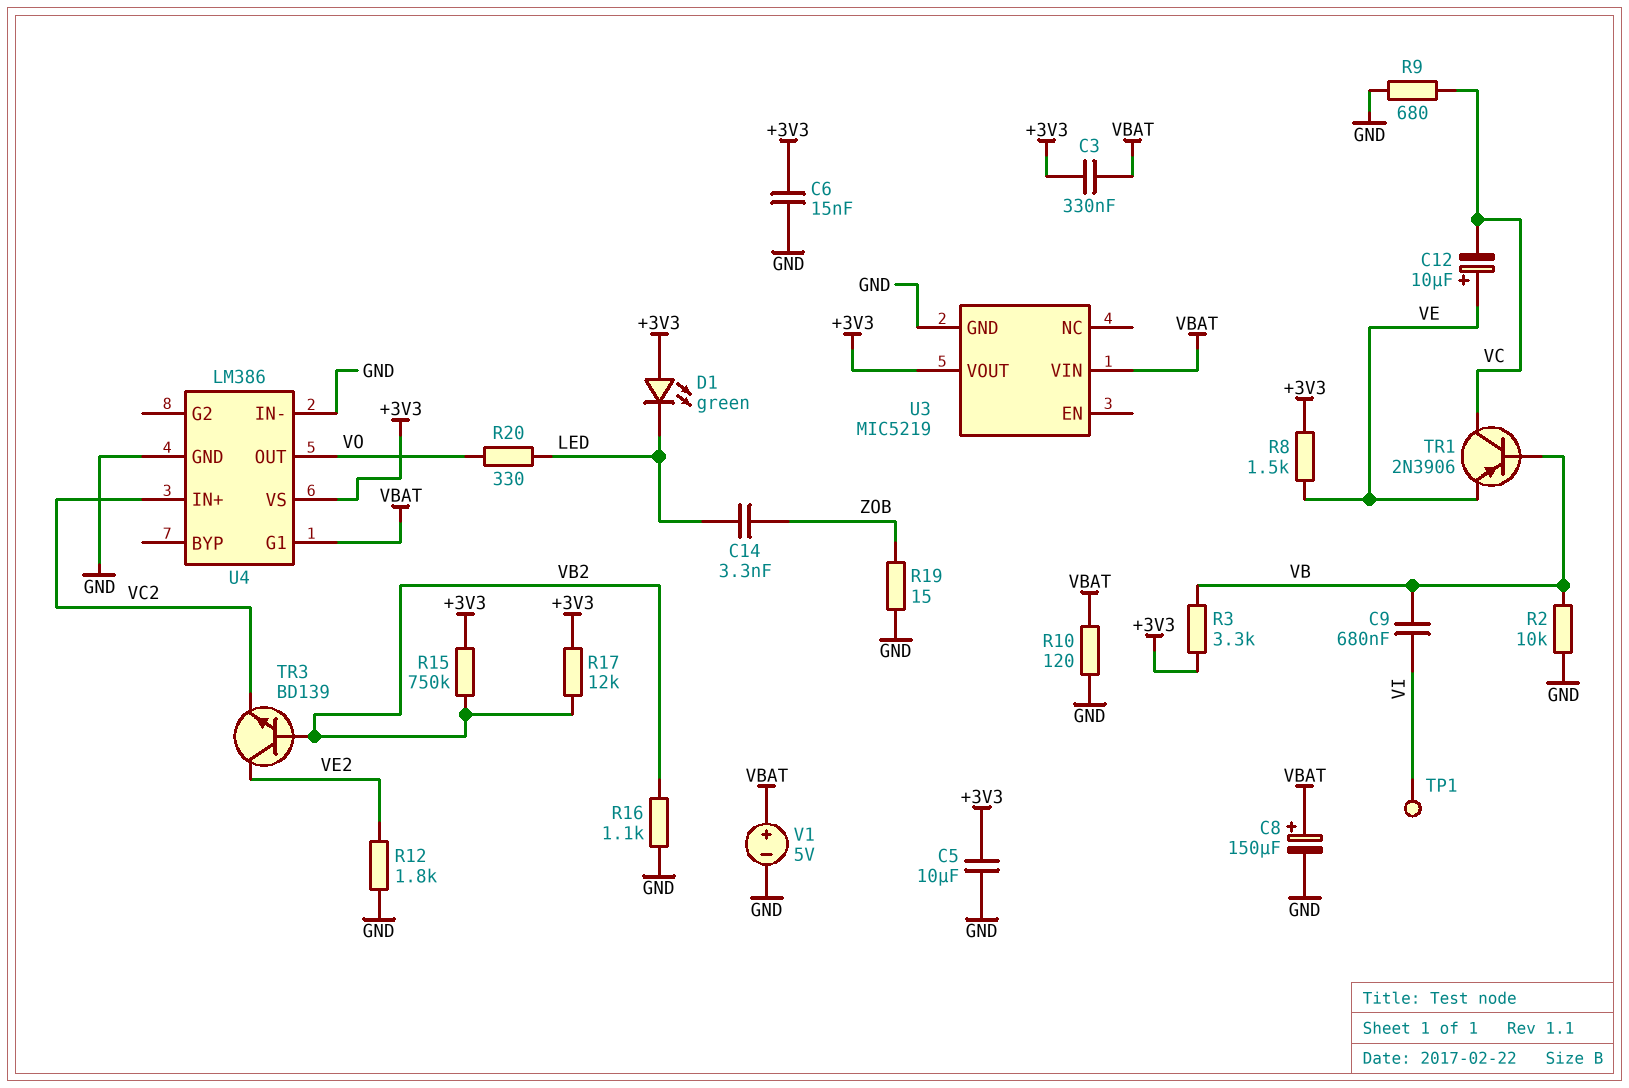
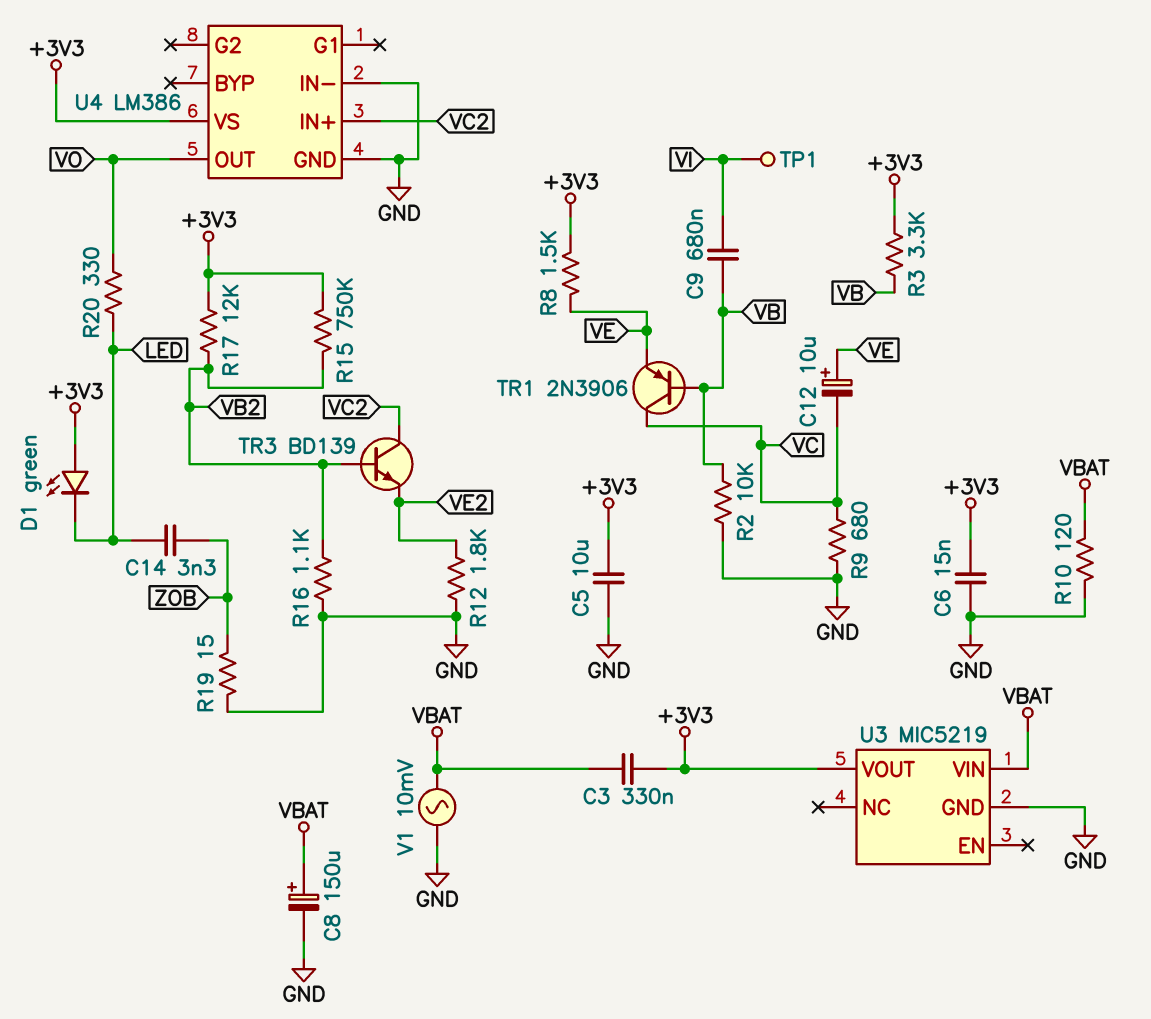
TR3: NPN BD139 (B VB2, C VE2, E VC2) -> NPN BD139 (B VB2, C VC2, E VE2)
U4 pin G1: VBAT -> none
V1: 5V (plus VBAT, minus GND) -> AC 10mV (GND, VBAT)

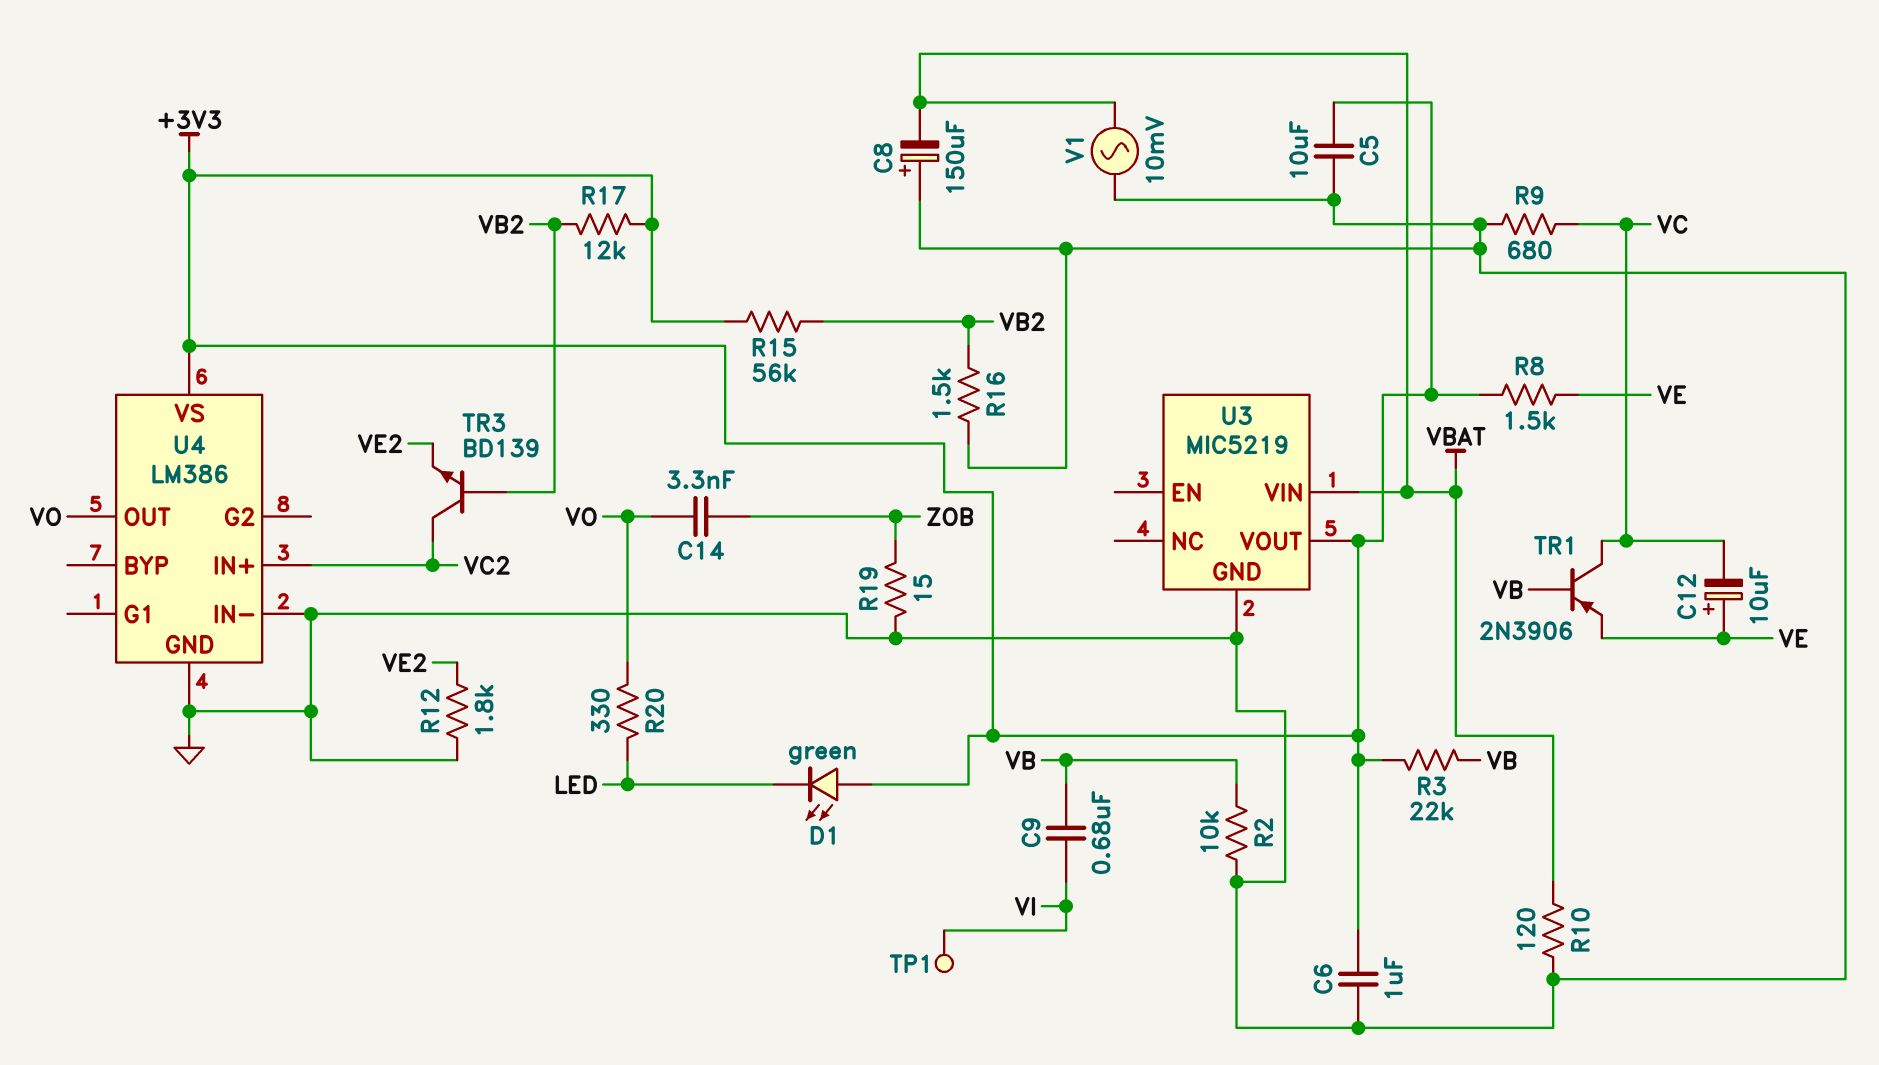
C3: 330nF (+3V3, VBAT) -> none
C6: 15nF (+3V3, GND) -> 1uF (+3V3, GND)
C8: 150uF (plus VBAT, minus GND) -> 150uF (plus GND, minus VBAT)
C14: 3.3nF (LED, ZOB) -> 3.3nF (VO, ZOB)
R3: 3.3k (+3V3, VB) -> 22k (+3V3, VB)
R15: 750k (+3V3, VB2) -> 56k (+3V3, VB2)
R16: 1.1k (GND, VB2) -> 1.5k (GND, VB2)

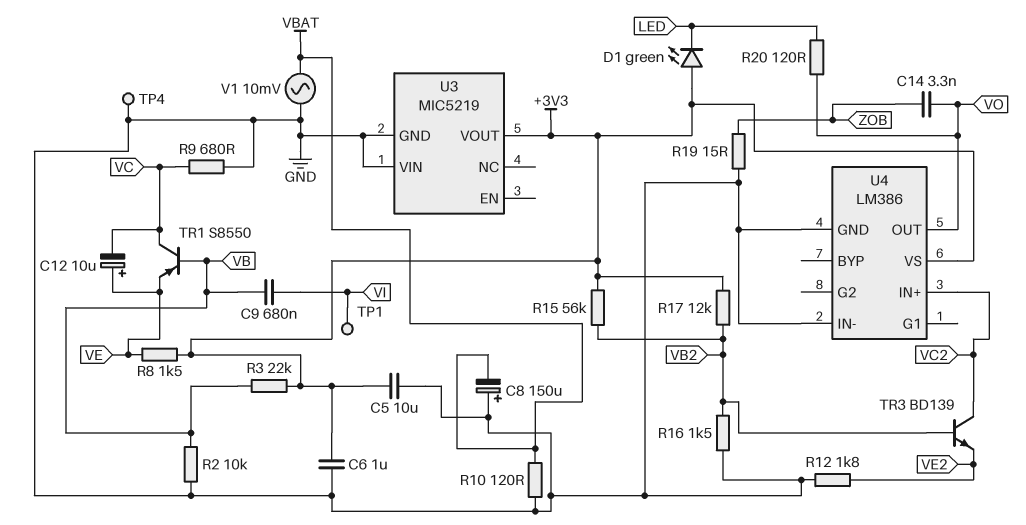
R20: 330 (LED, VO) -> 120 (LED, VO)
TP4: none -> test point (GND)
TR1: PNP 2N3906 (B VB, C VC, E VE) -> PNP S8550 (B VB, C VC, E VE)
U3 pin VIN: VBAT -> GND

